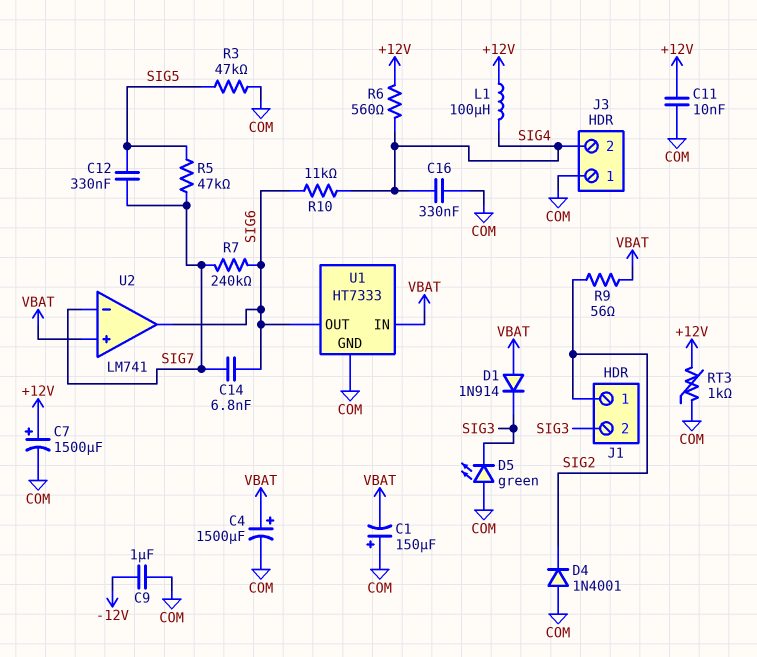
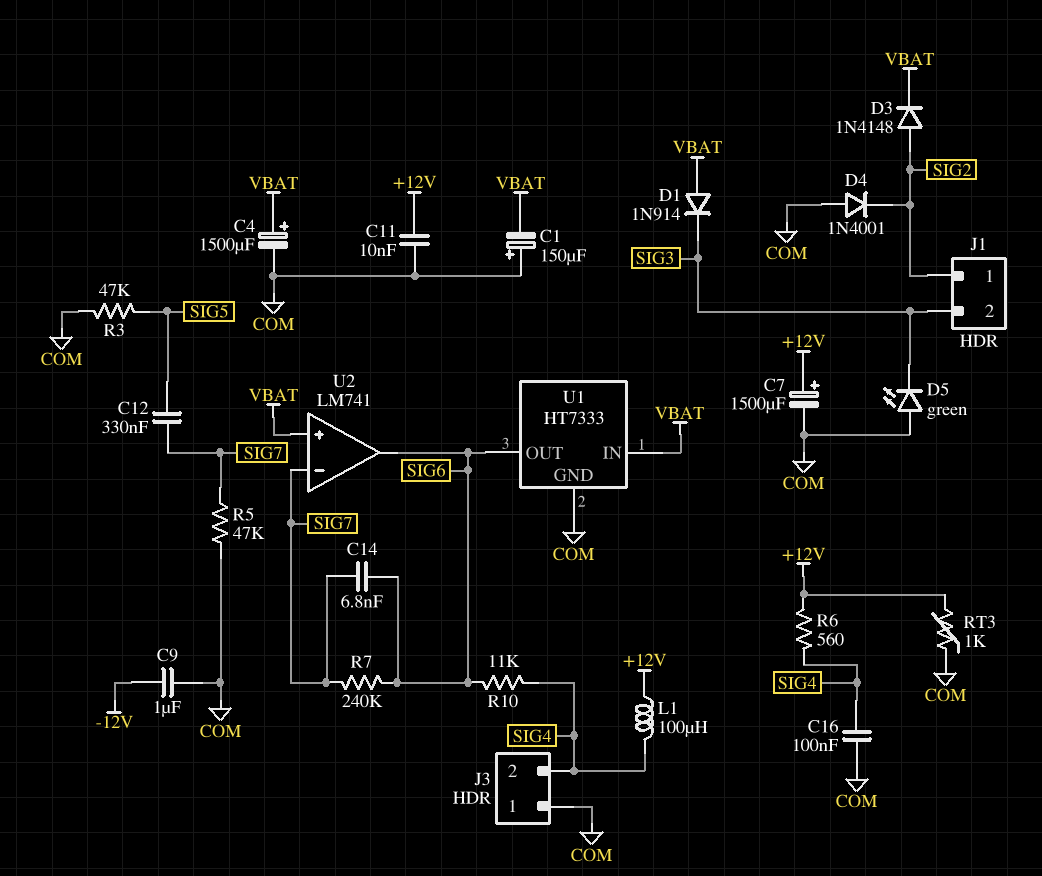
C16: 330nF (COM, SIG4) -> 100nF (COM, SIG4)
D3: none -> diode 1N4148 (A SIG2, K VBAT)
R5: 47k (SIG5, SIG7) -> 47k (COM, SIG7)
R9: 56 (SIG2, VBAT) -> none

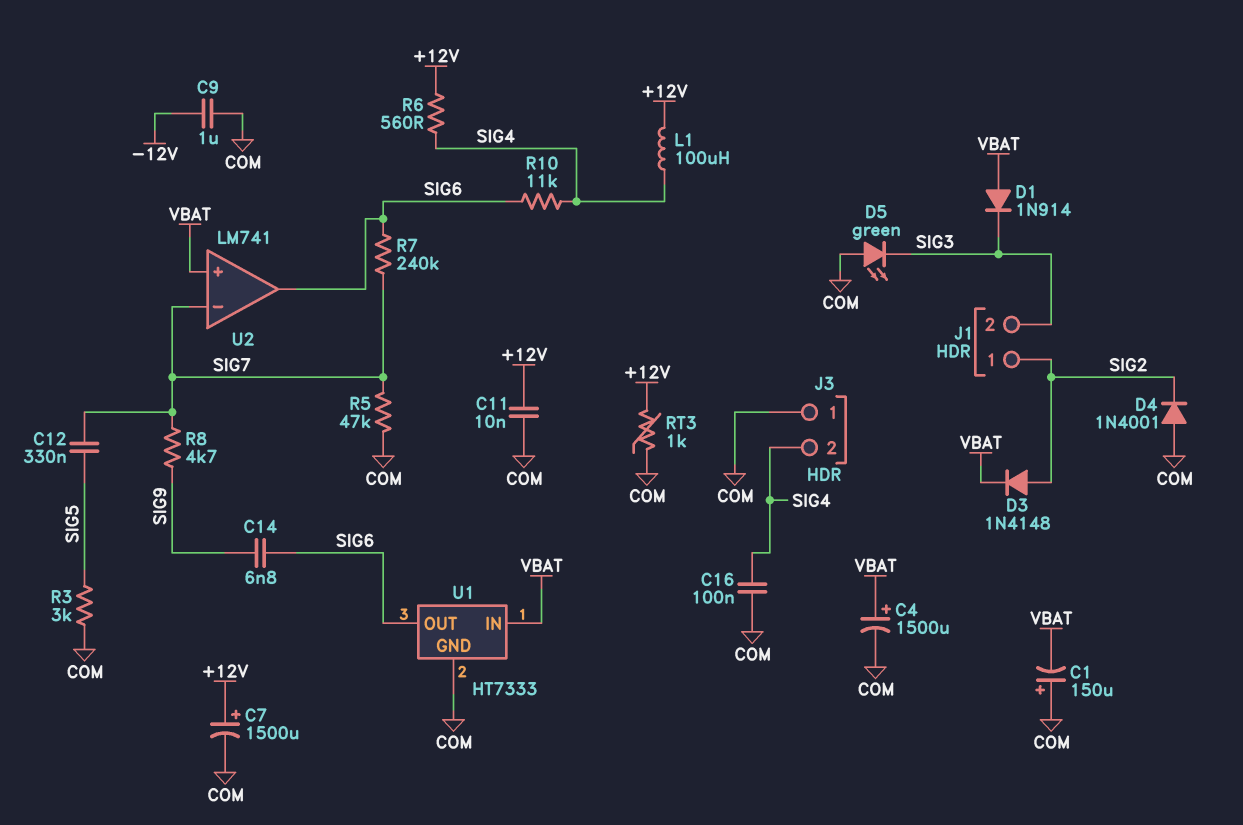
C14: 6.8nF (SIG6, SIG7) -> 6.8nF (SIG6, SIG9)
R3: 47k (COM, SIG5) -> 3k (COM, SIG5)
R8: none -> 4.7k (SIG7, SIG9)

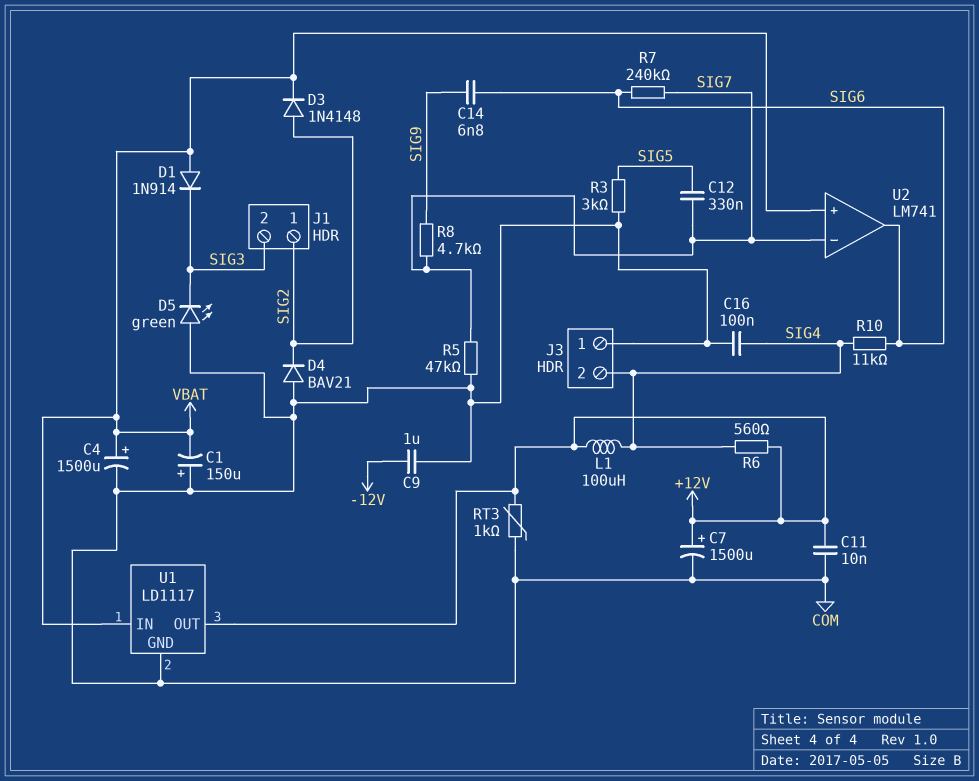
D4: diode 1N4001 (A COM, K SIG2) -> diode BAV21 (A COM, K SIG2)
U1: HT7333 -> LD1117
U1 pin OUT: SIG6 -> +12V

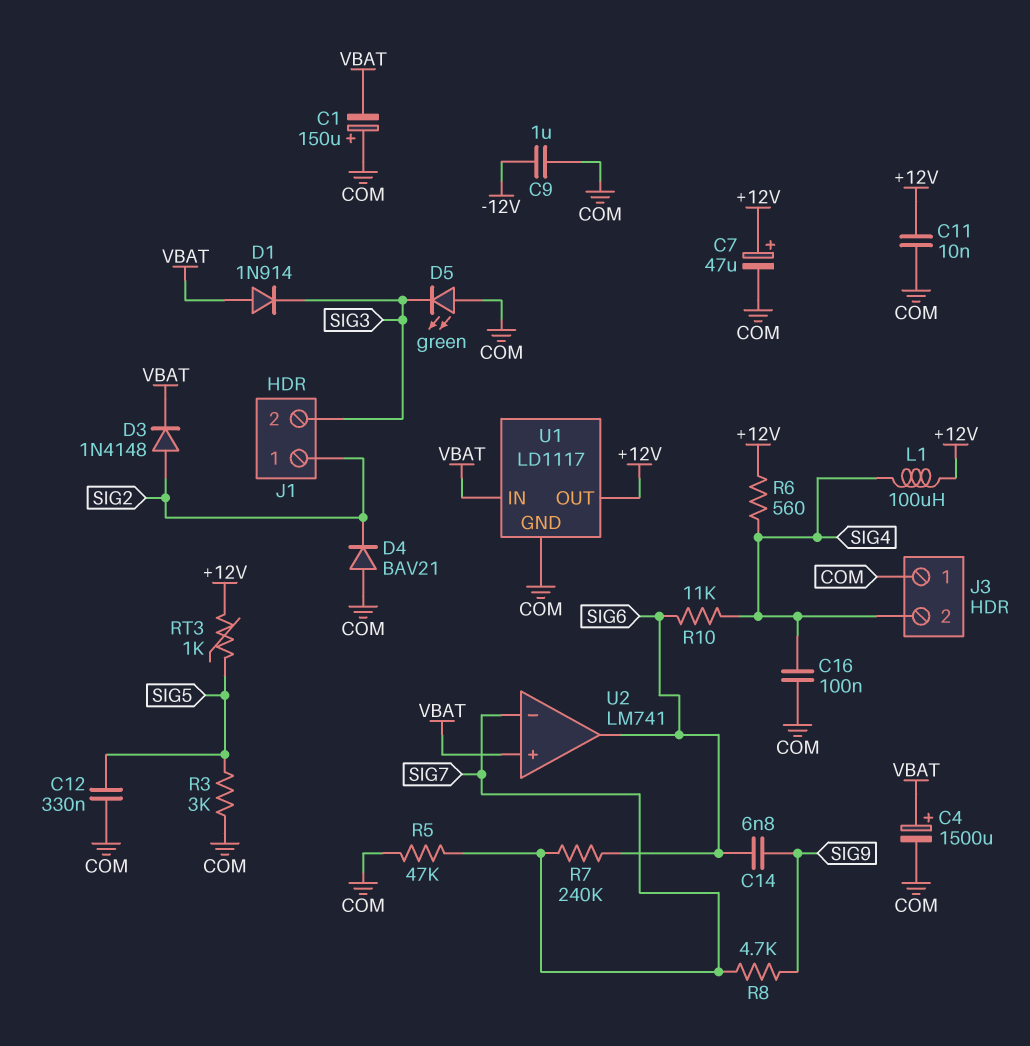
C7: 1500uF (plus +12V, minus COM) -> 47uF (plus +12V, minus COM)
C12: 330nF (SIG5, SIG7) -> 330nF (COM, SIG5)
RT3: 1k (+12V, COM) -> 1k (+12V, SIG5)

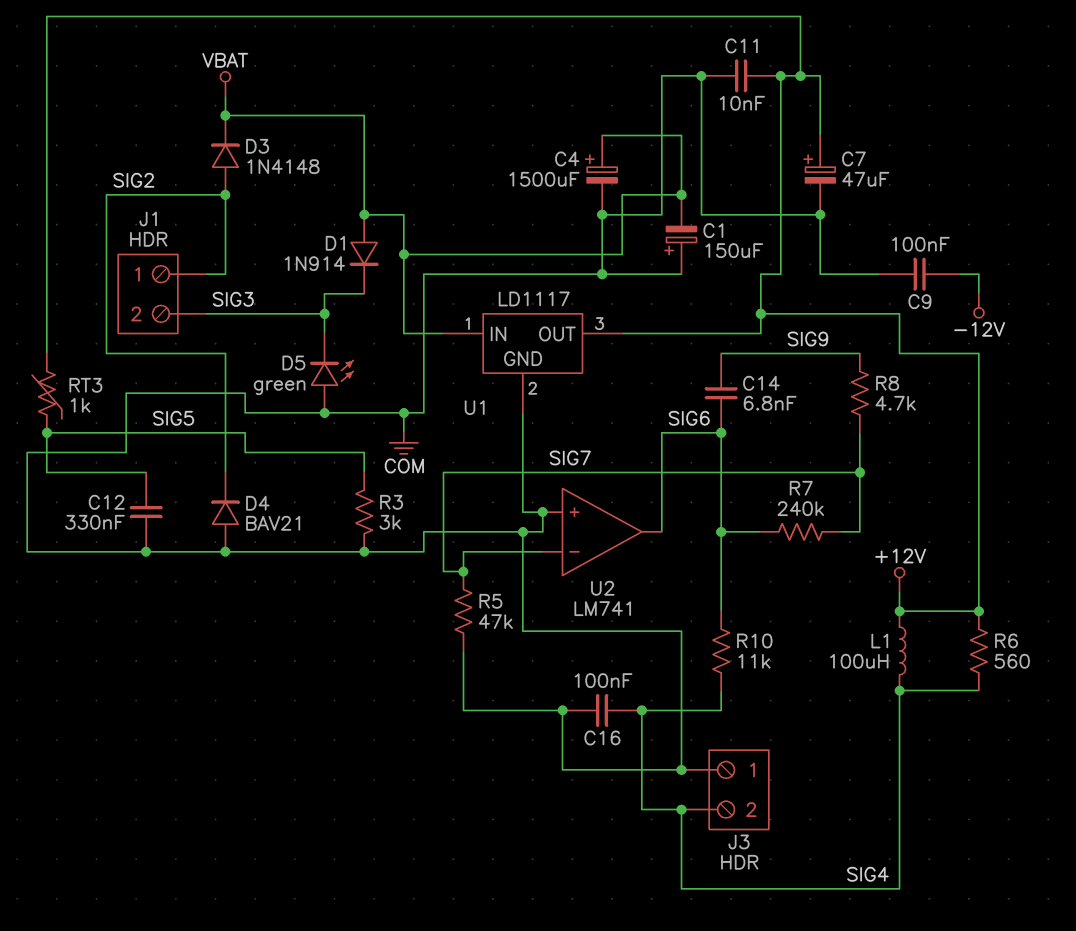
C9: 1uF (-12V, COM) -> 100nF (-12V, COM)
U2 pin in+: VBAT -> COM

